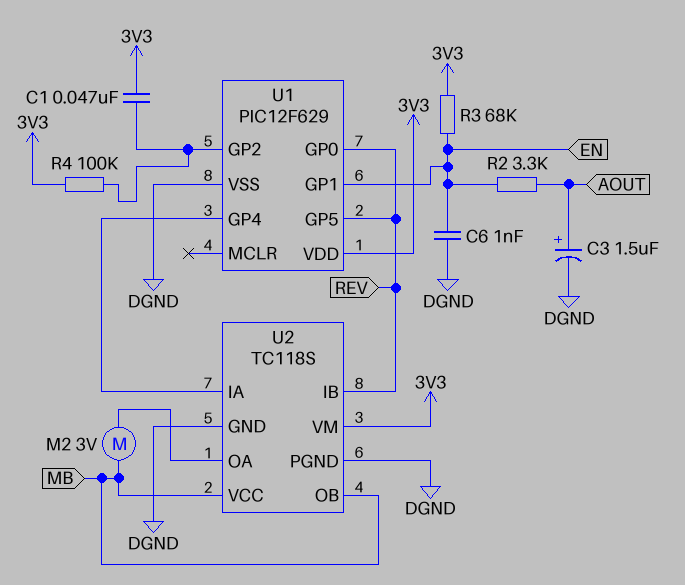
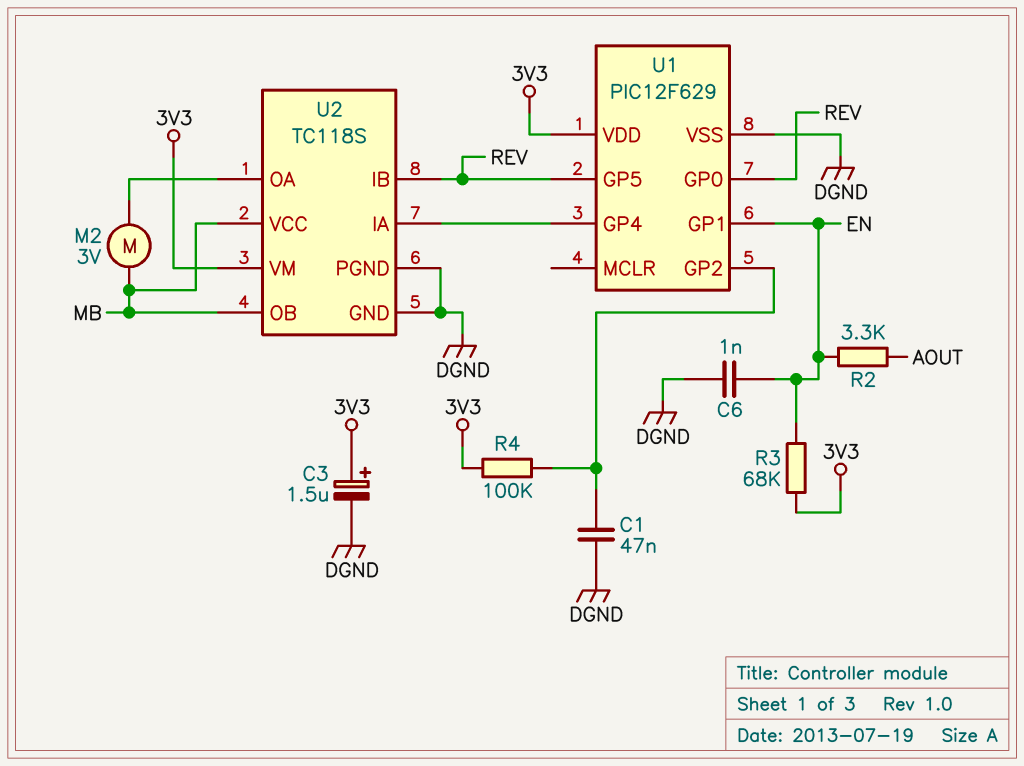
C1: 47nF (3V3, U1/GP2) -> 47nF (DGND, U1/GP2)
C3: 1.5uF (plus AOUT, minus DGND) -> 1.5uF (plus 3V3, minus DGND)

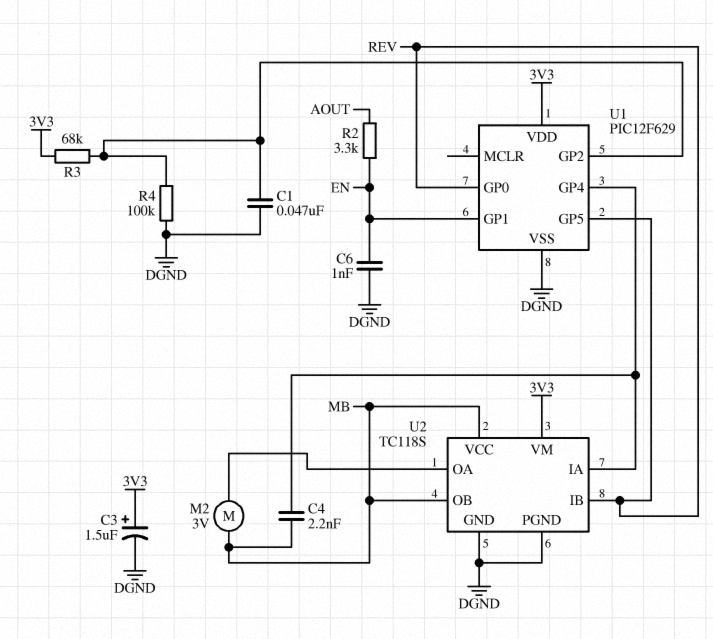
C4: none -> 2.2nF (MB, U1/GP4)
R3: 68k (3V3, EN) -> 68k (3V3, U1/GP2)
R4: 100k (3V3, U1/GP2) -> 100k (DGND, U1/GP2)

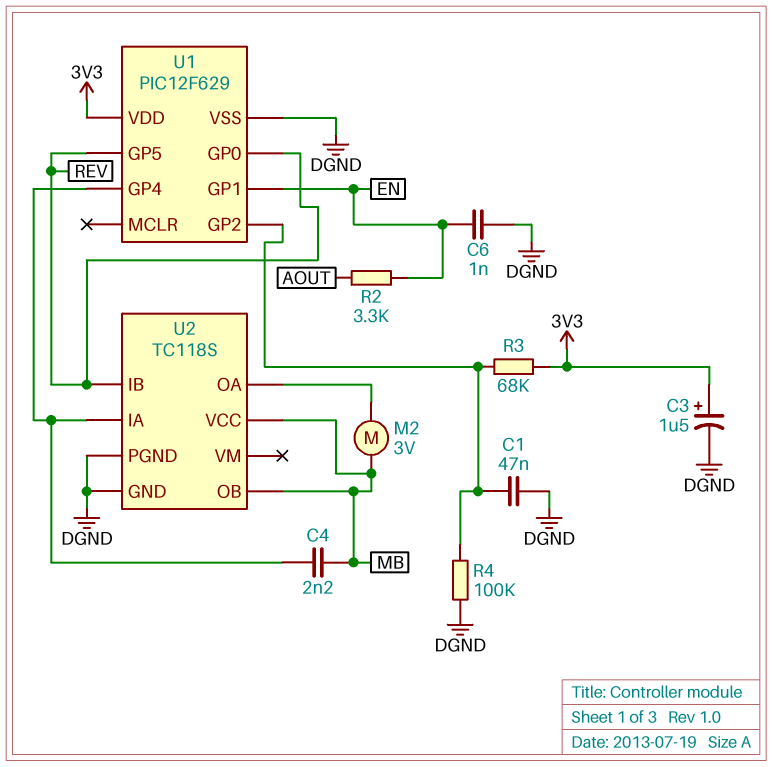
U2 pin VM: 3V3 -> none

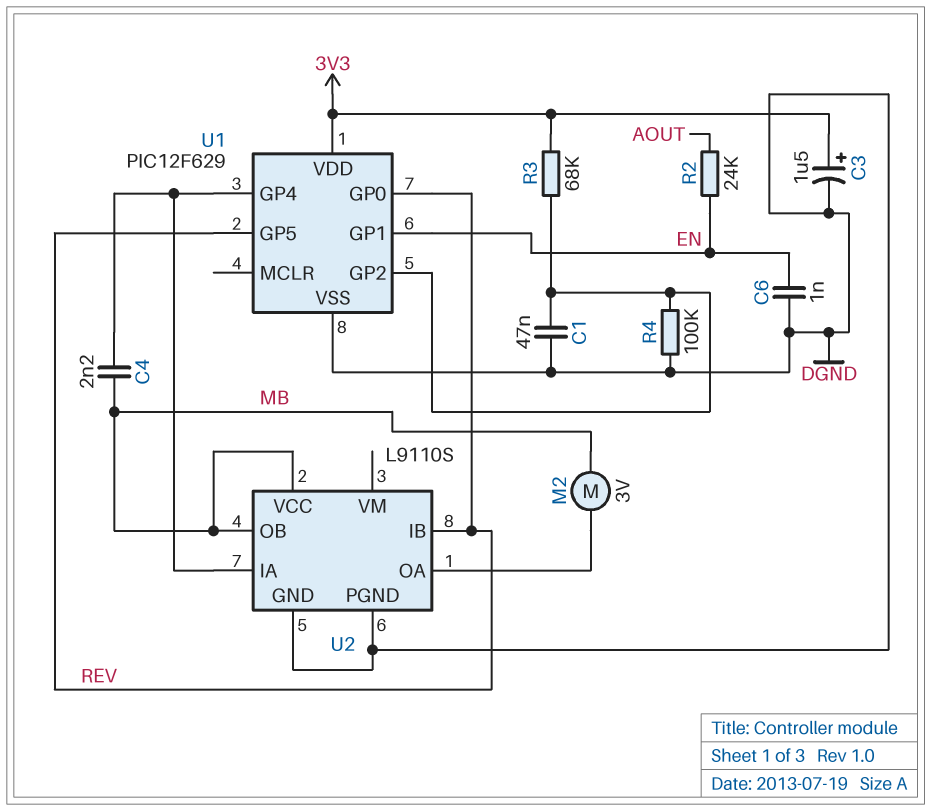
R2: 3.3k (AOUT, EN) -> 24k (AOUT, EN)
U2: TC118S -> L9110S

